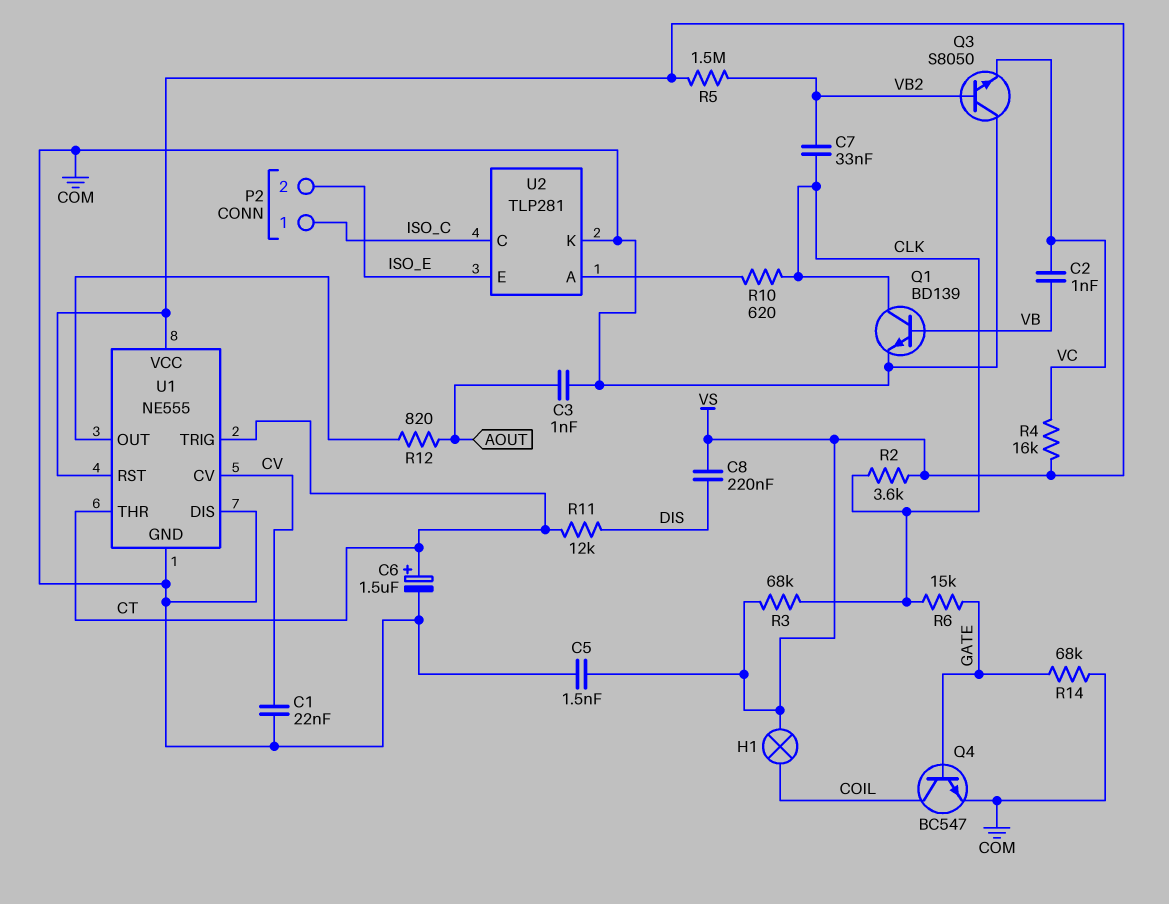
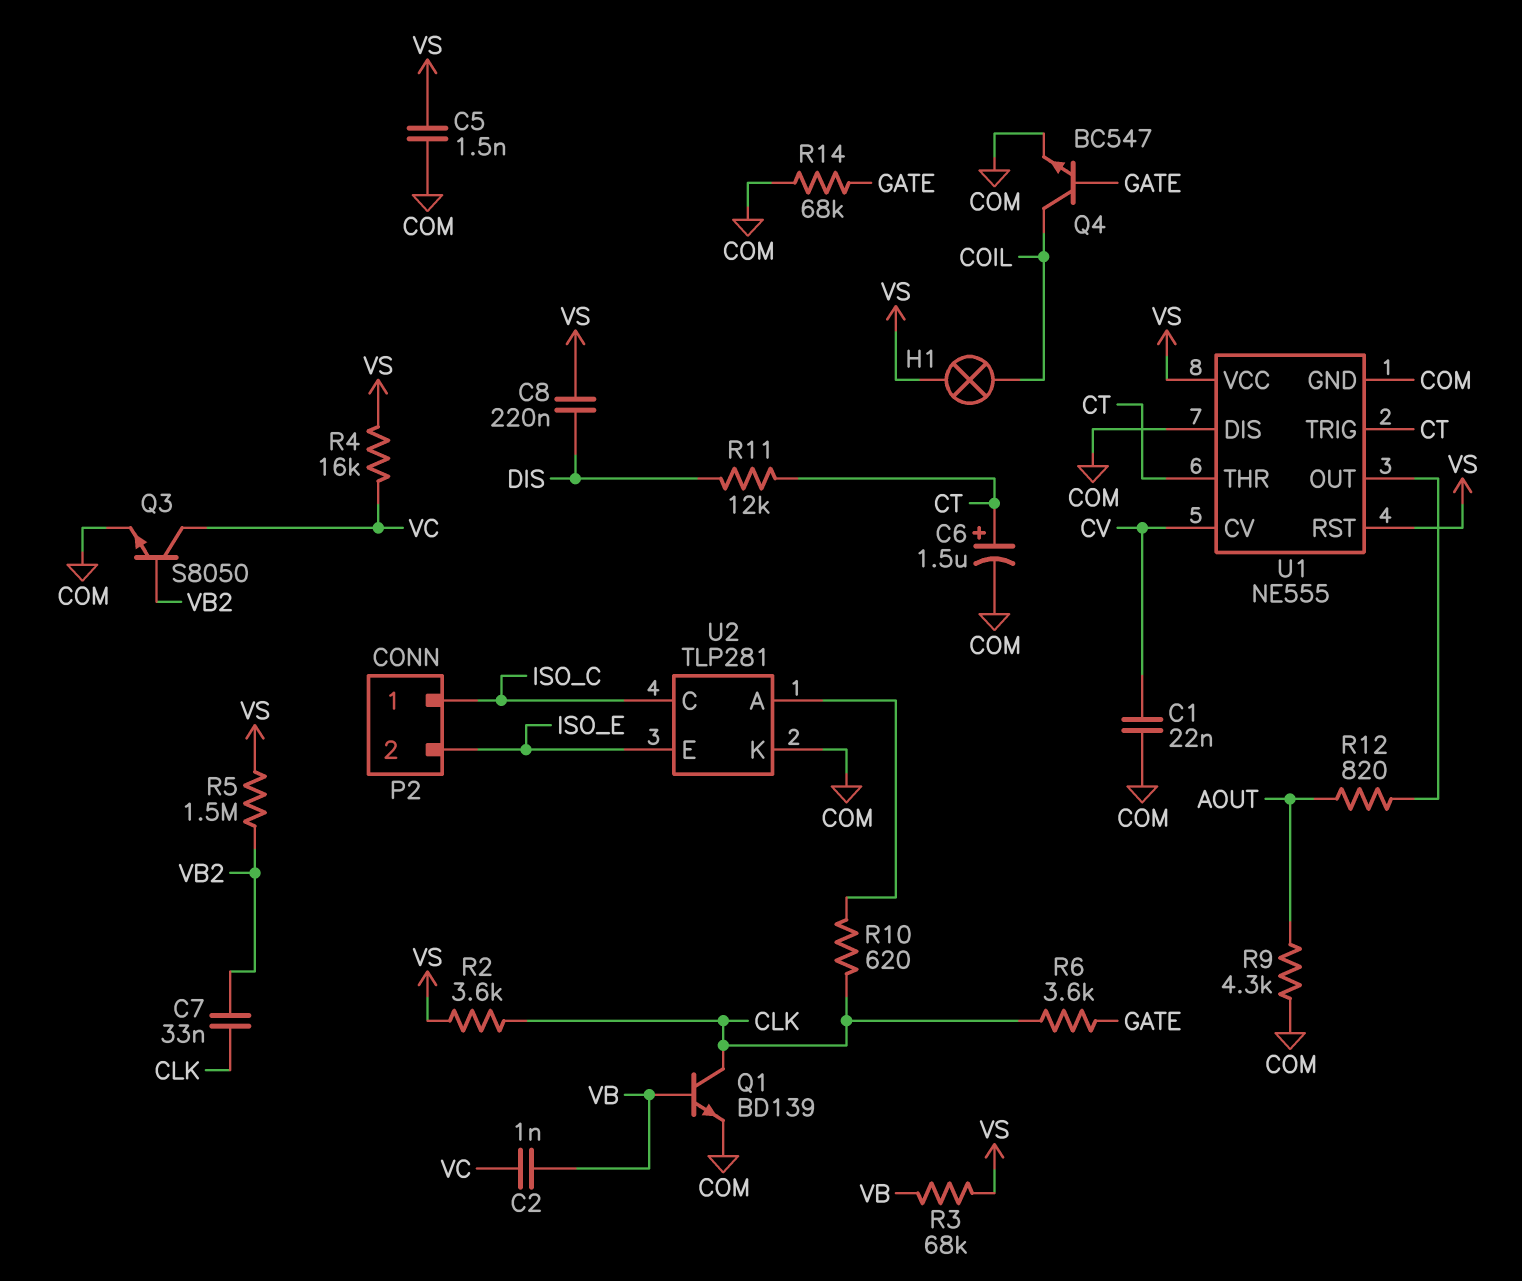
C3: 1nF (AOUT, COM) -> none
Q3: NPN S8050 (B VB2, C COM, E VC) -> NPN S8050 (B VB2, C VC, E COM)
R3: 68k (CLK, VS) -> 68k (VB, VS)
R6: 15k (CLK, GATE) -> 3.6k (CLK, GATE)
R9: none -> 4.3k (AOUT, COM)

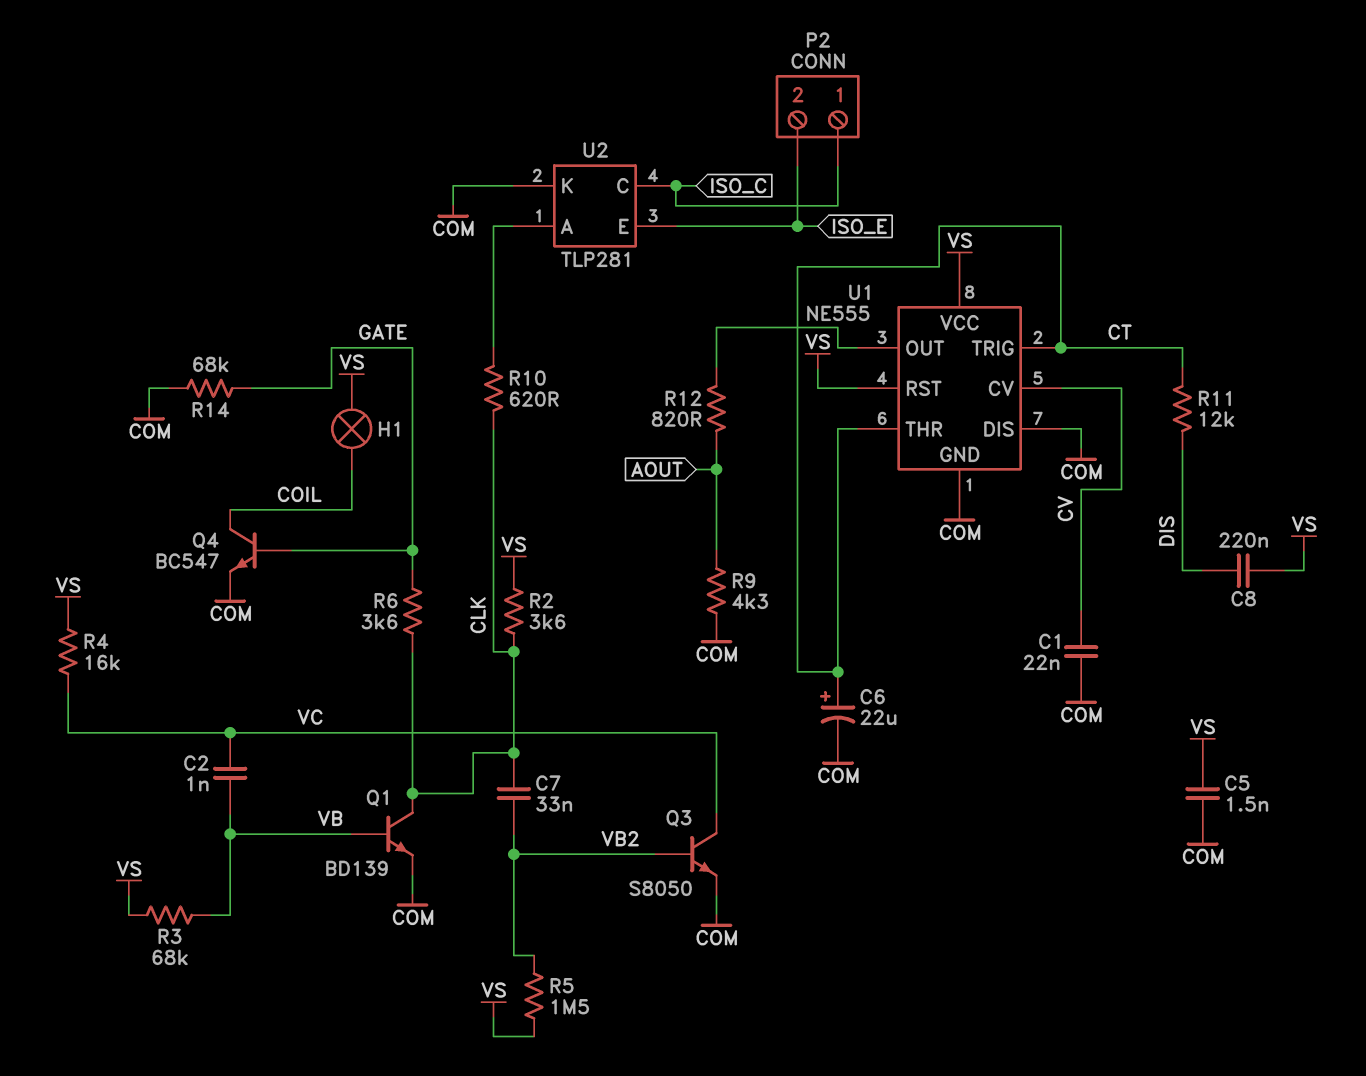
C6: 1.5uF (plus CT, minus COM) -> 22uF (plus CT, minus COM)

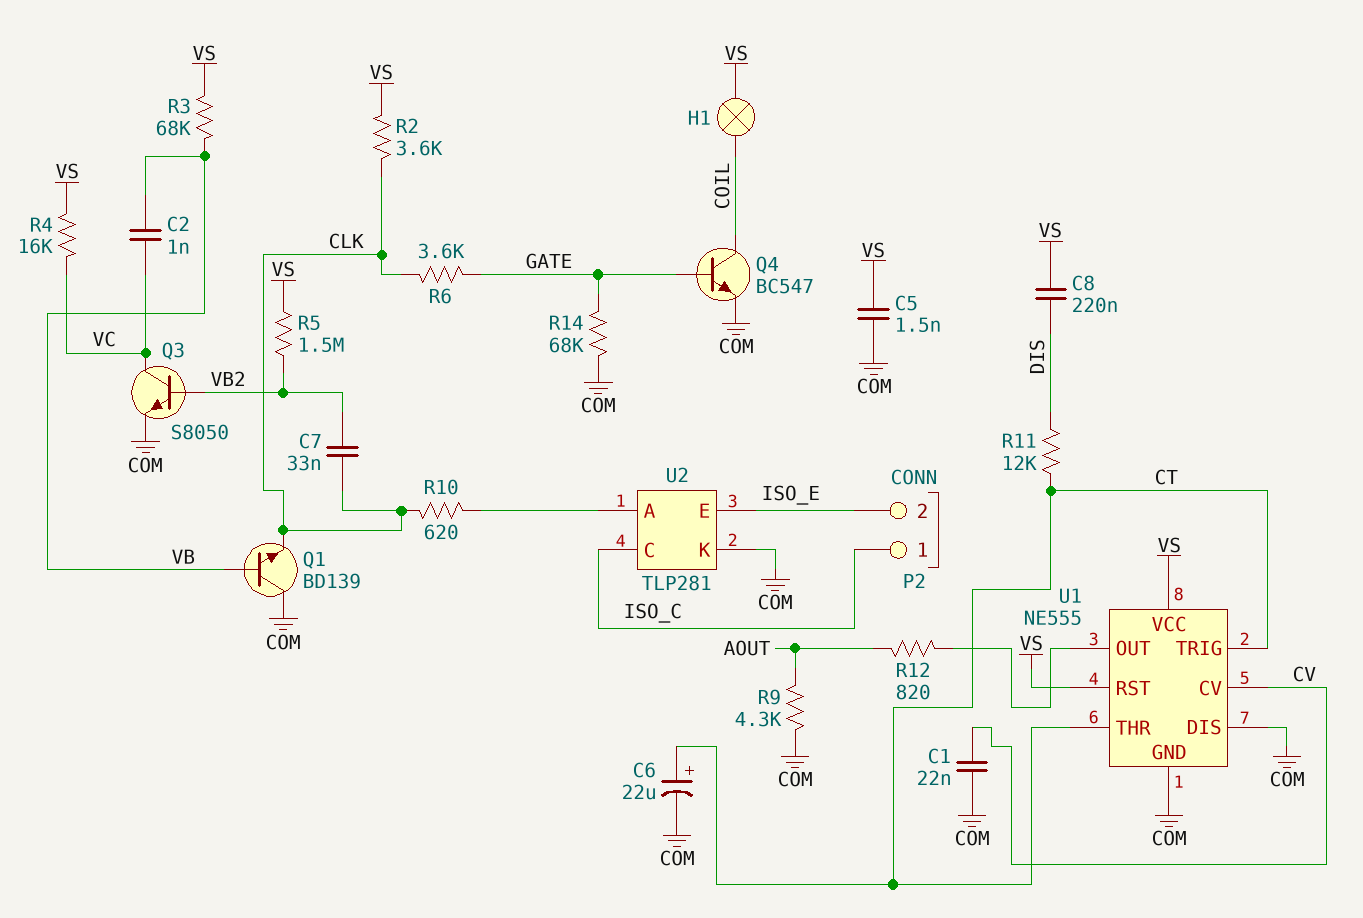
Q1: NPN BD139 (B VB, C CLK, E COM) -> NPN BD139 (B VB, C COM, E CLK)

